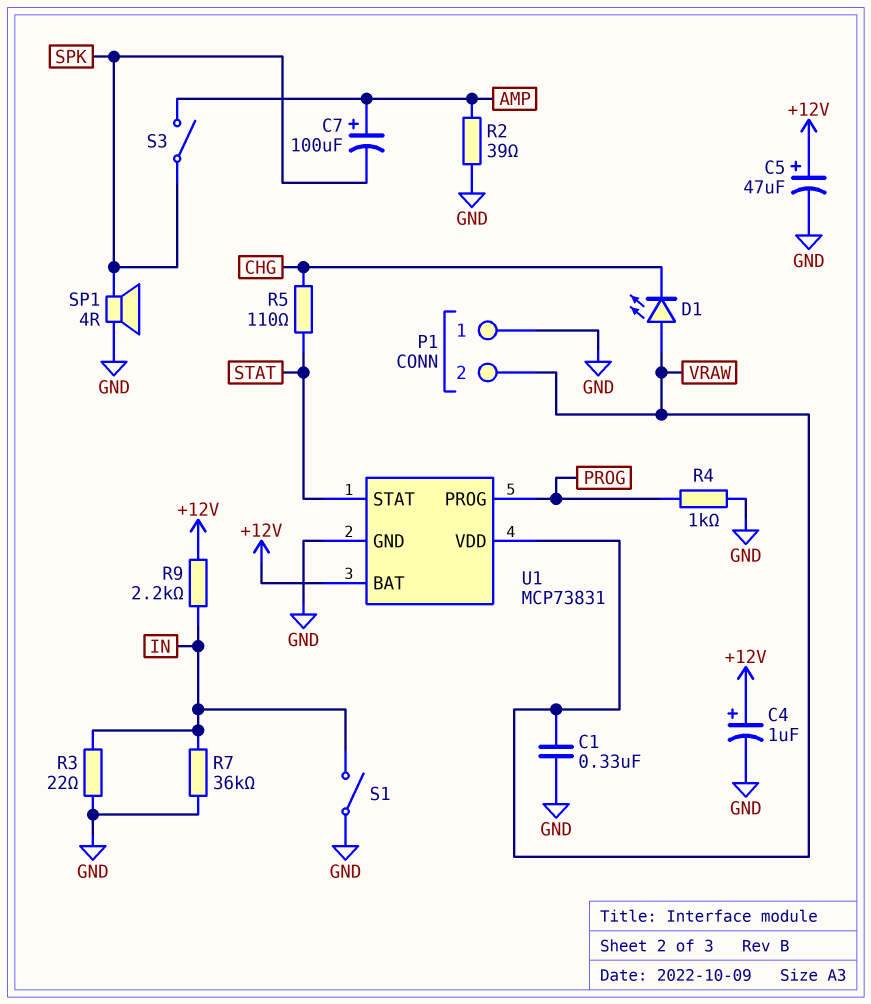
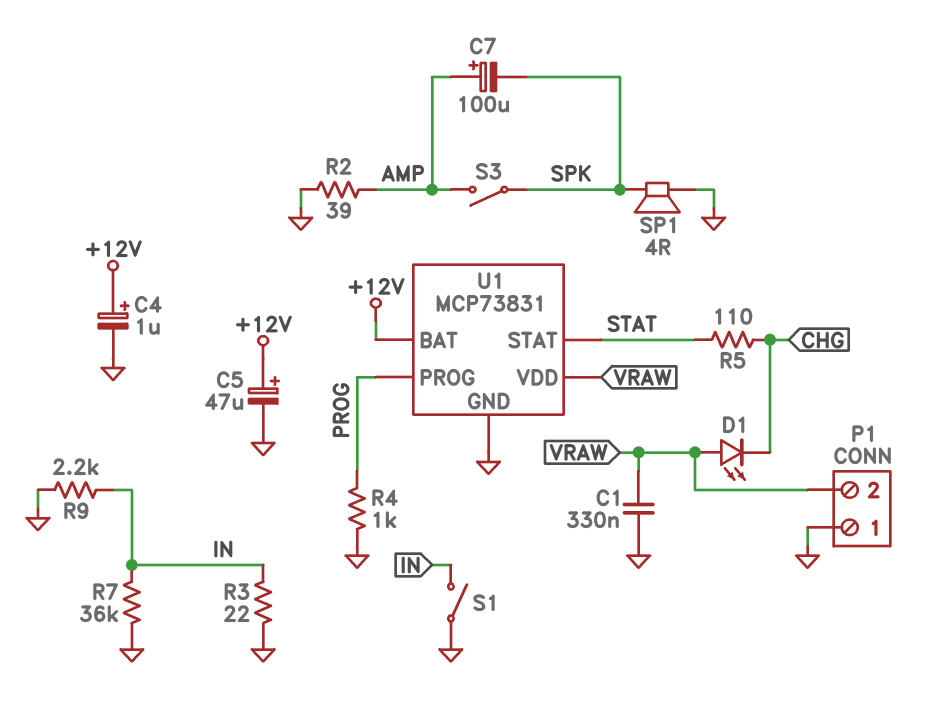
R9: 2.2k (+12V, IN) -> 2.2k (GND, IN)

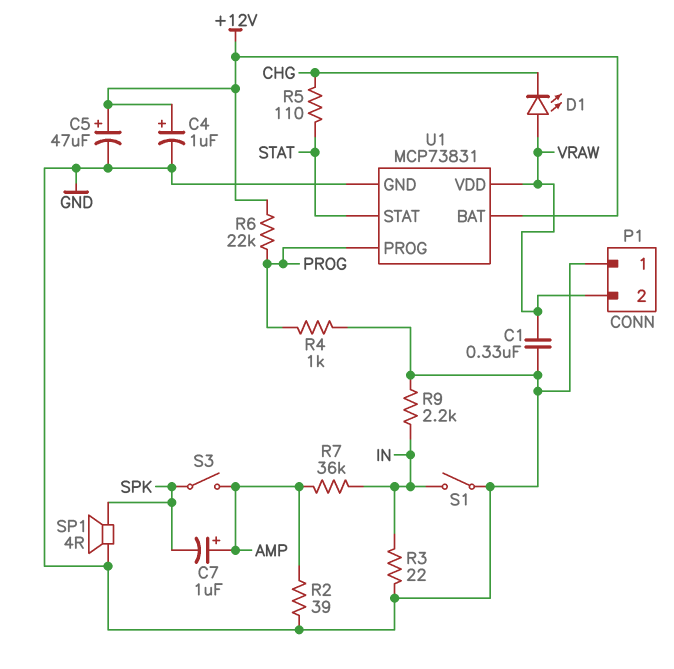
C7: 100uF (plus AMP, minus SPK) -> 1uF (plus AMP, minus SPK)
R6: none -> 22k (+12V, PROG)
R7: 36k (GND, IN) -> 36k (AMP, IN)

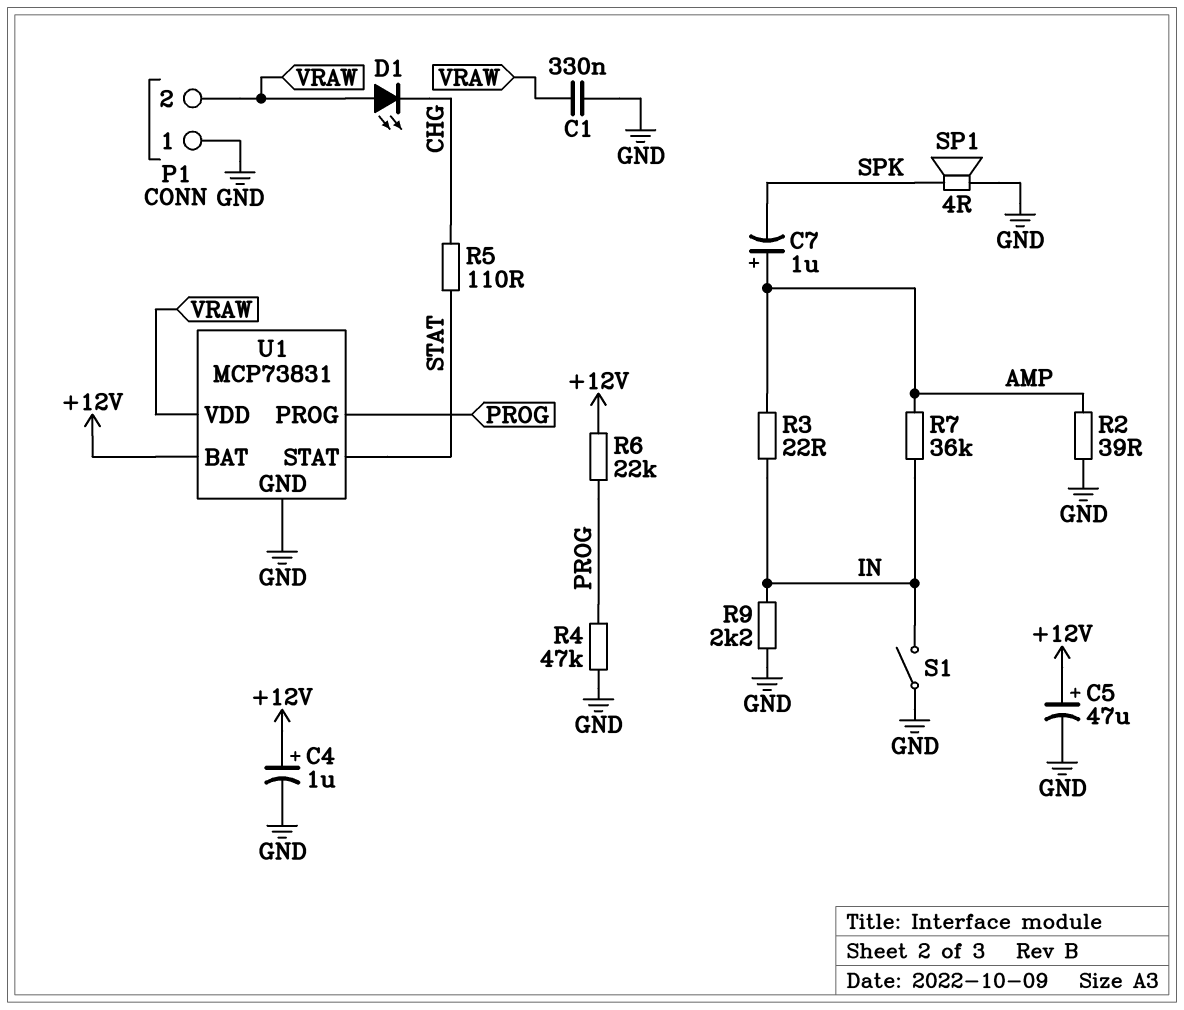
R3: 22 (GND, IN) -> 22 (AMP, IN)
R4: 1k (GND, PROG) -> 47k (GND, PROG)
S3: switch (AMP, SPK) -> none

